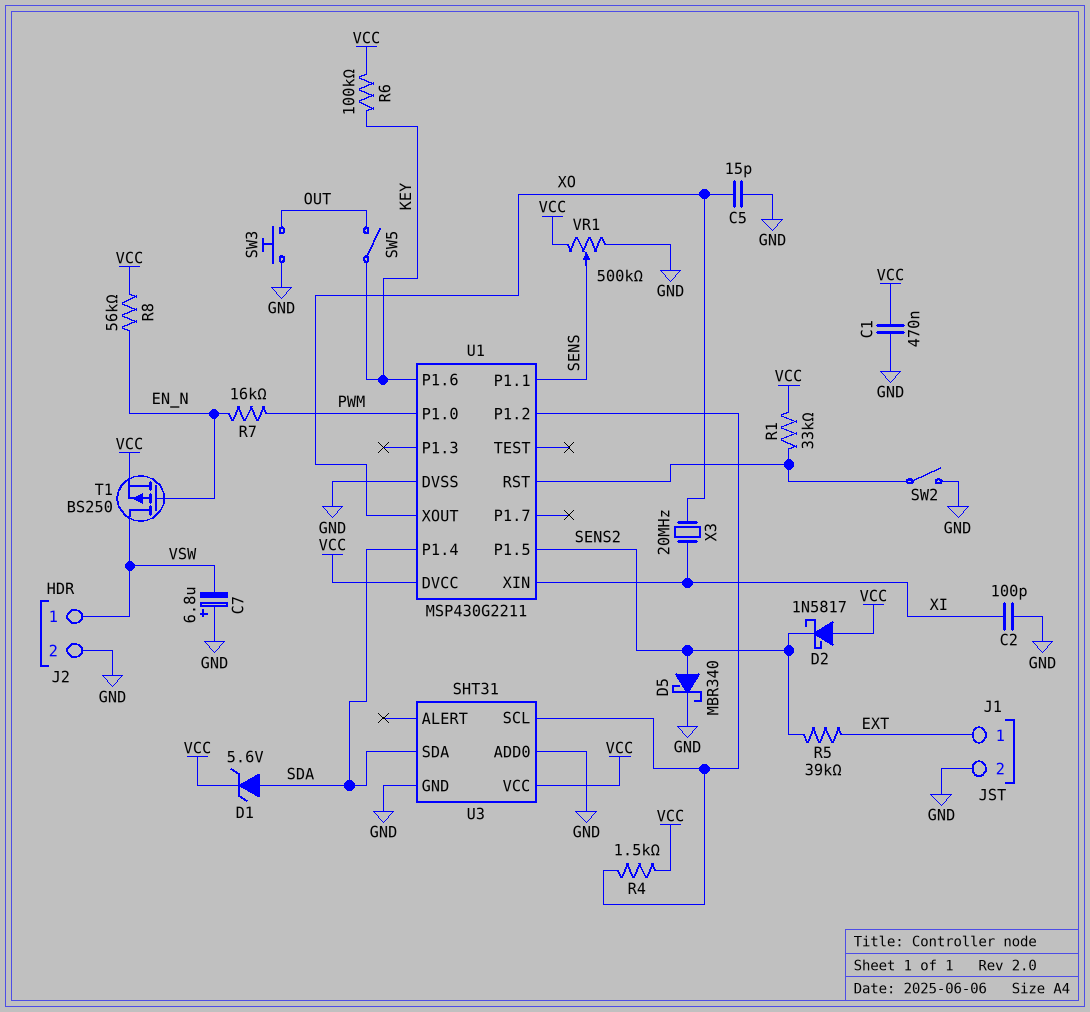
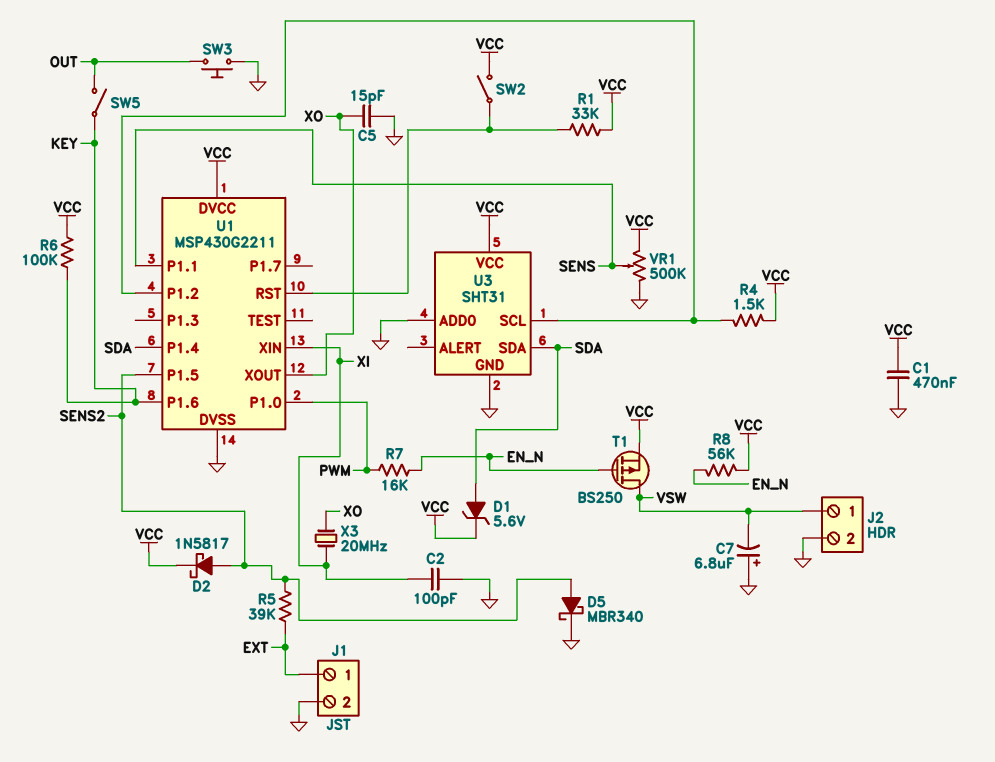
D2: schottky 1N5817 (A VCC, K SENS2) -> schottky 1N5817 (A SENS2, K VCC)
SW2: switch (GND, U1/RST) -> switch (U1/RST, VCC)

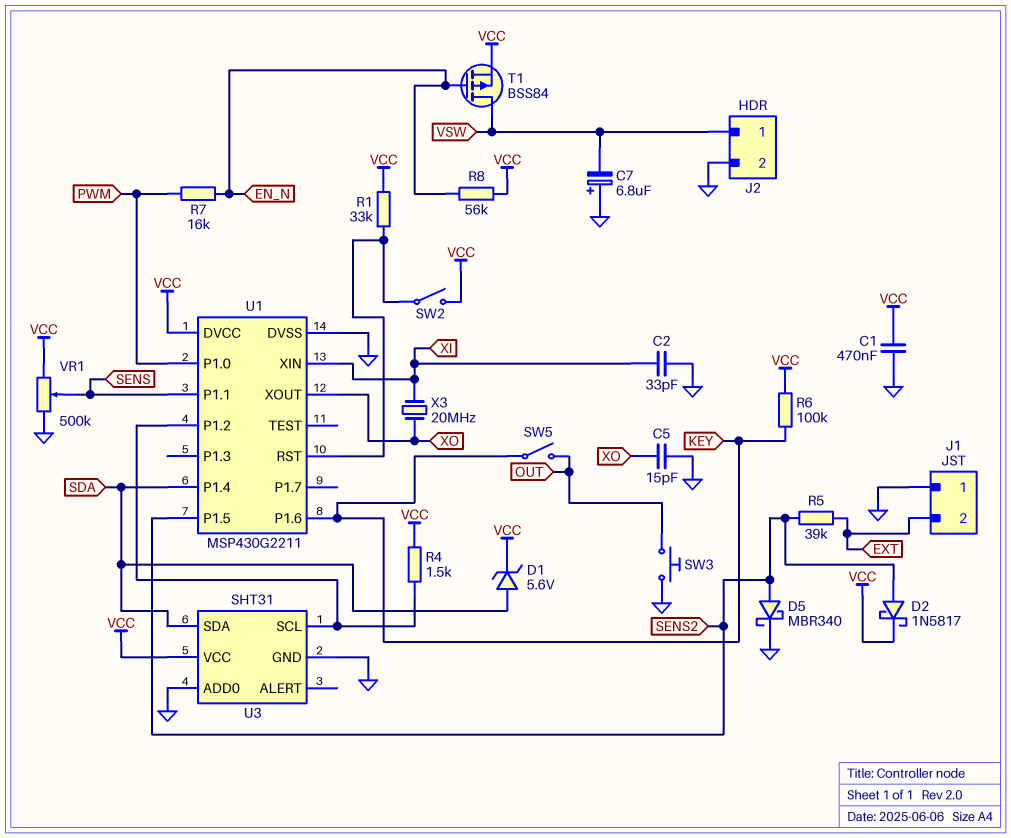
C2: 100pF (GND, XI) -> 33pF (GND, XI)
J1 pin 1: EXT -> GND
J1 pin 2: GND -> EXT
T1: PMOS BS250 (G EN_N, D VSW, S VCC) -> PMOS BSS84 (G EN_N, D VSW, S VCC)

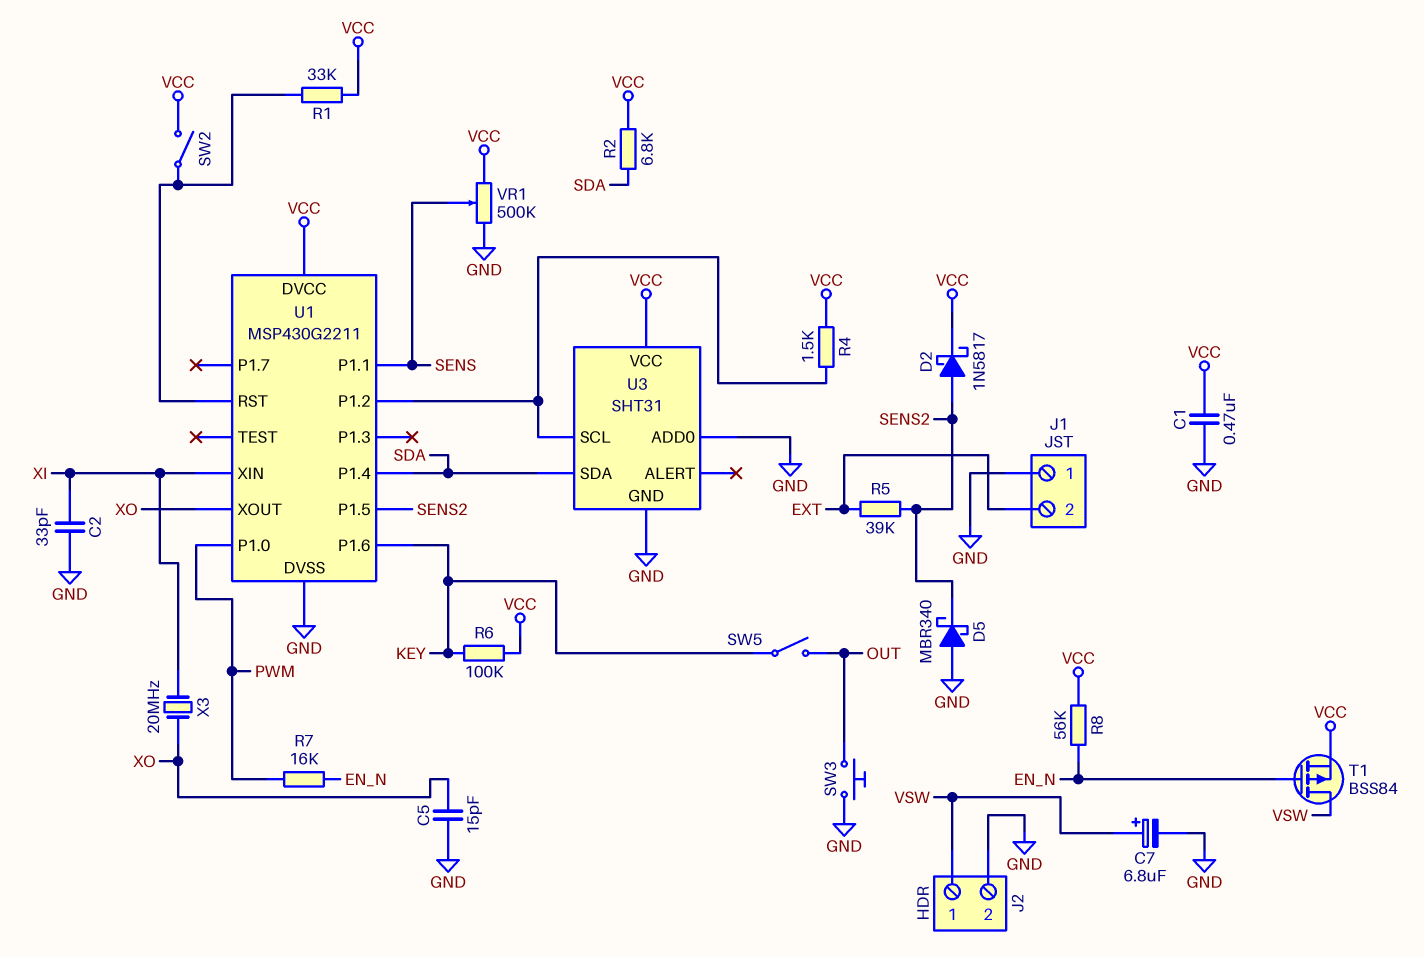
C7: 6.8uF (plus GND, minus VSW) -> 6.8uF (plus VSW, minus GND)
D1: zener 5.6V (A SDA, K VCC) -> none
D5: schottky MBR340 (A SENS2, K GND) -> schottky MBR340 (A GND, K SENS2)
R2: none -> 6.8k (SDA, VCC)

